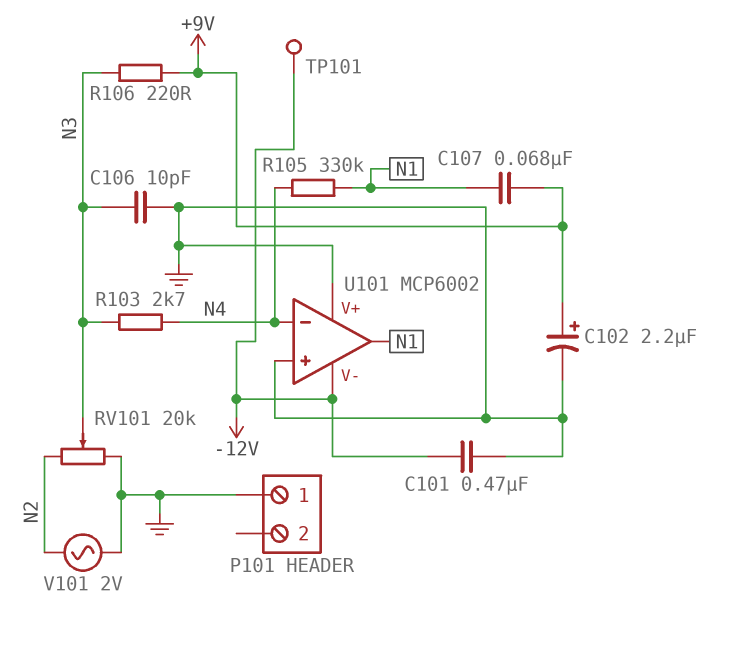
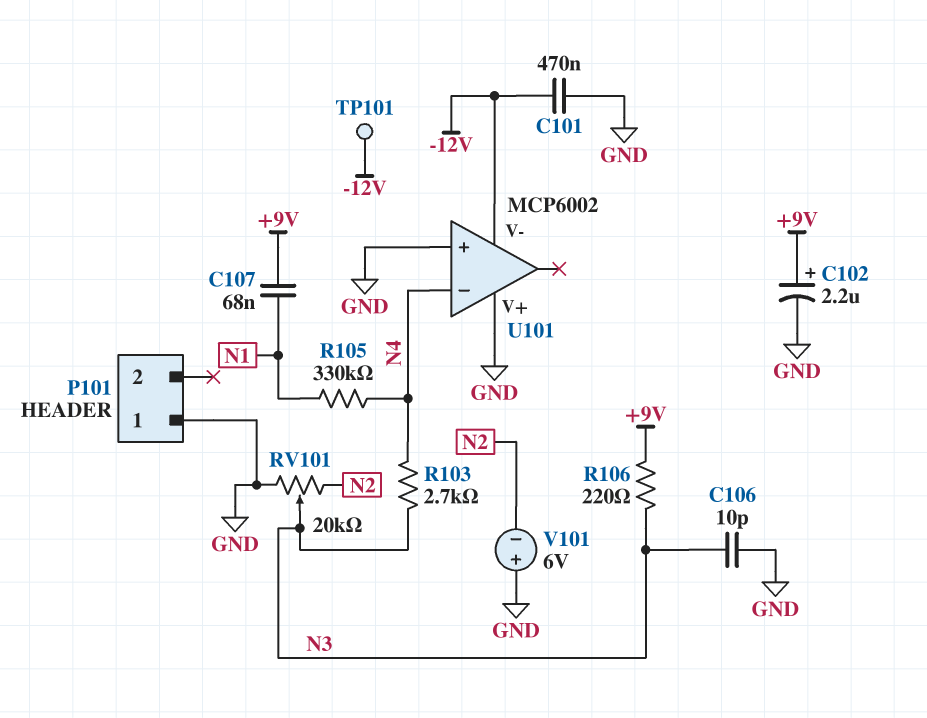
U101 pin out: N1 -> none
V101: AC 2V (GND, N2) -> 6V (plus GND, minus N2)

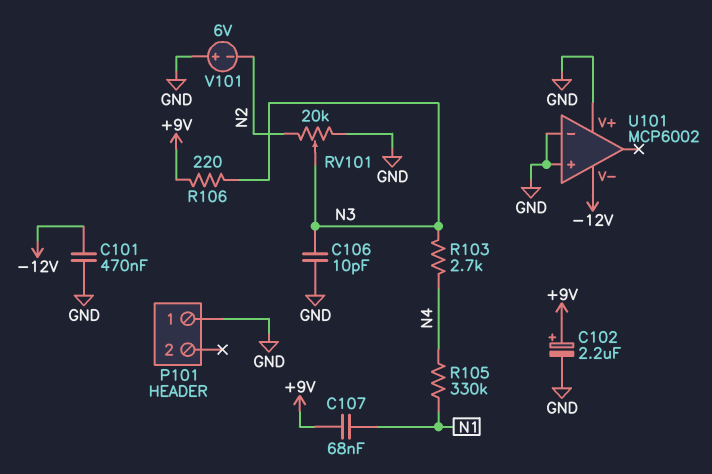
TP101: test point (-12V) -> none
U101 pin in-: N4 -> GND

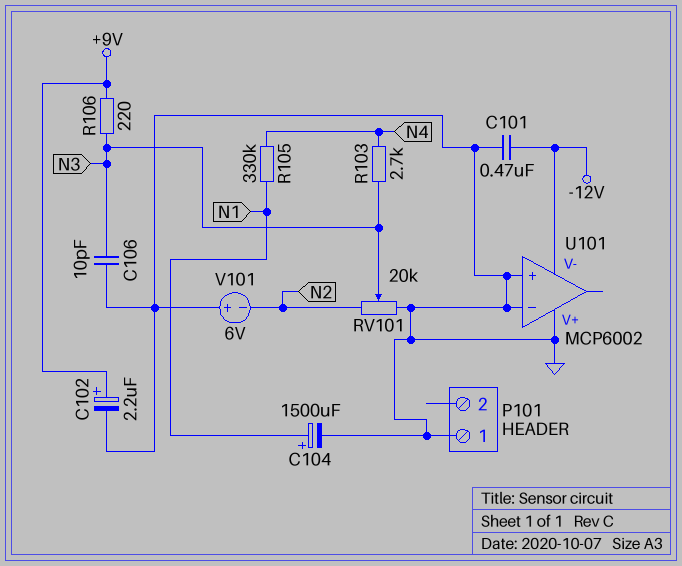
C104: none -> 1500uF (plus N1, minus GND)
C107: 68nF (+9V, N1) -> none

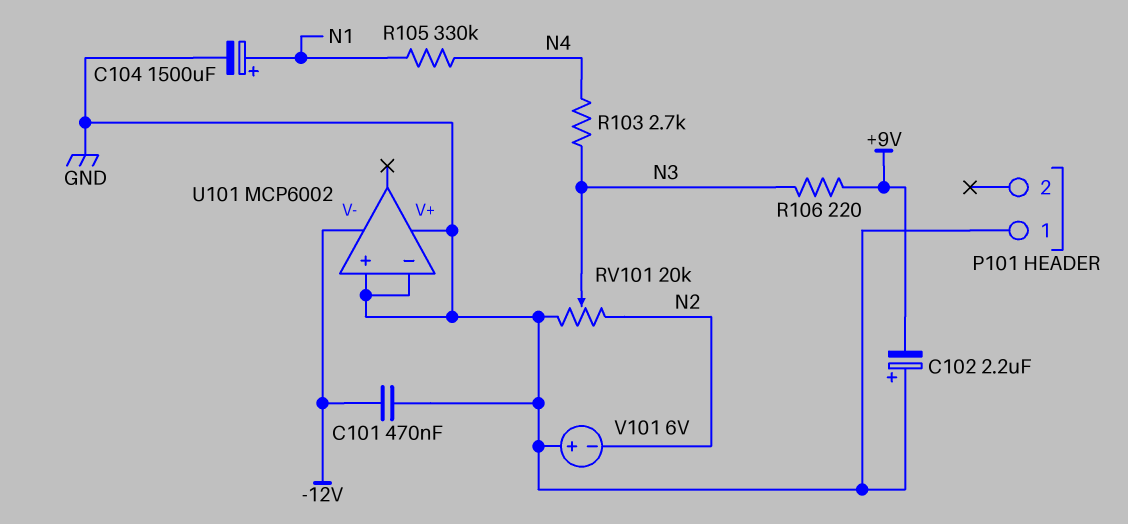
C102: 2.2uF (plus +9V, minus GND) -> 2.2uF (plus GND, minus +9V)
C106: 10pF (GND, N3) -> none

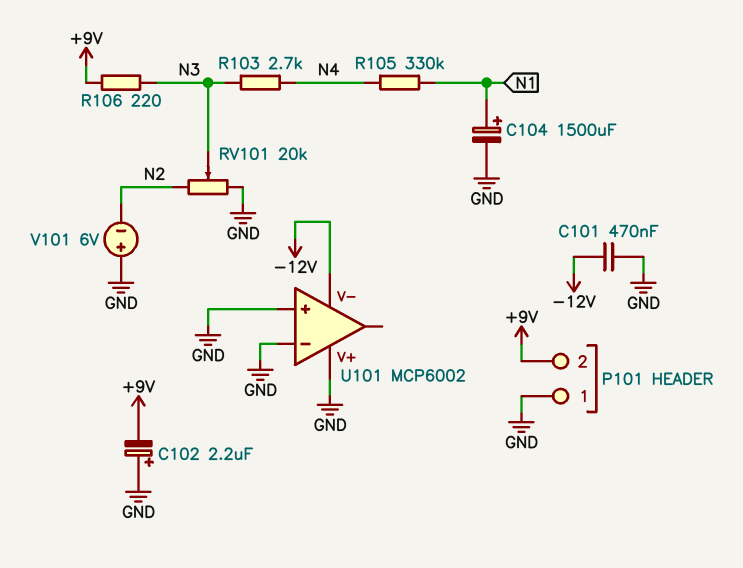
P101 pin 2: none -> +9V

